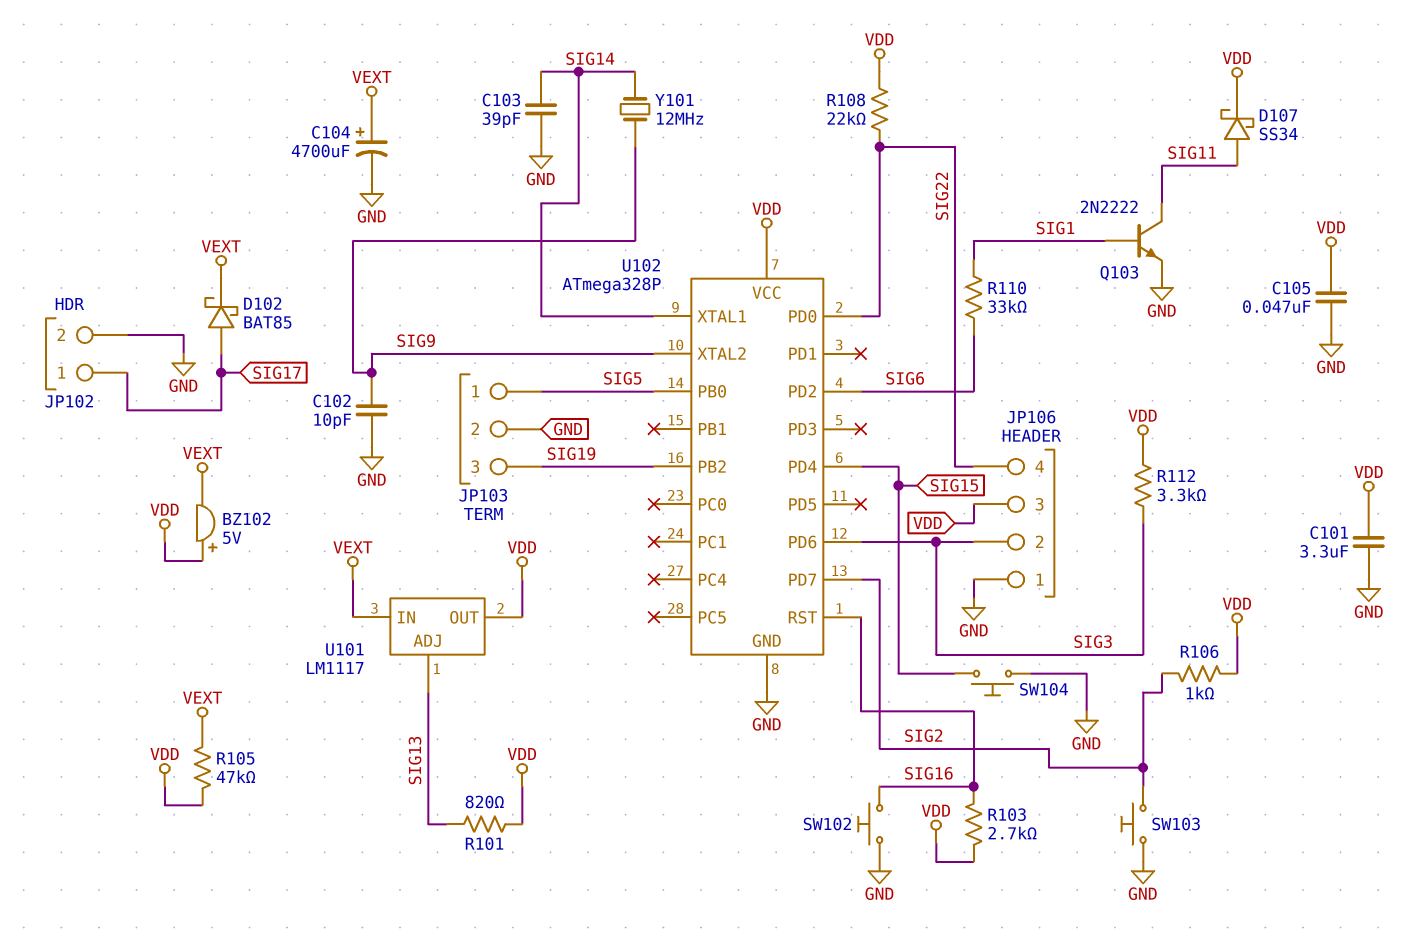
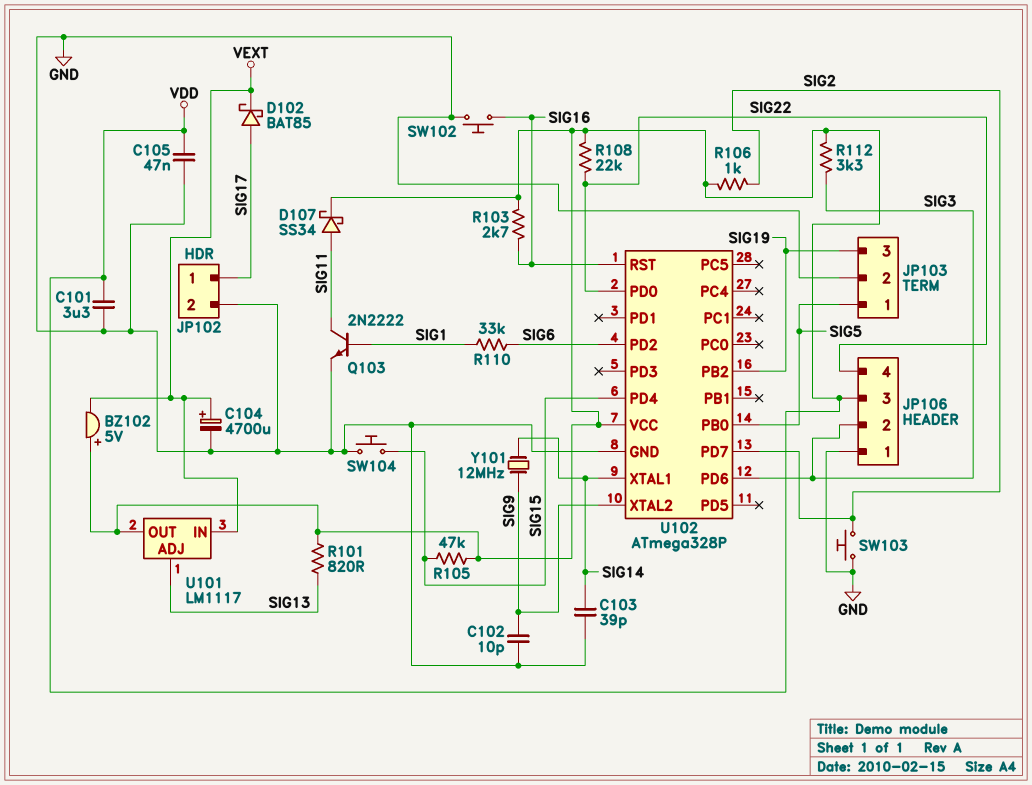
R105: 47k (VDD, VEXT) -> 47k (SIG15, VDD)

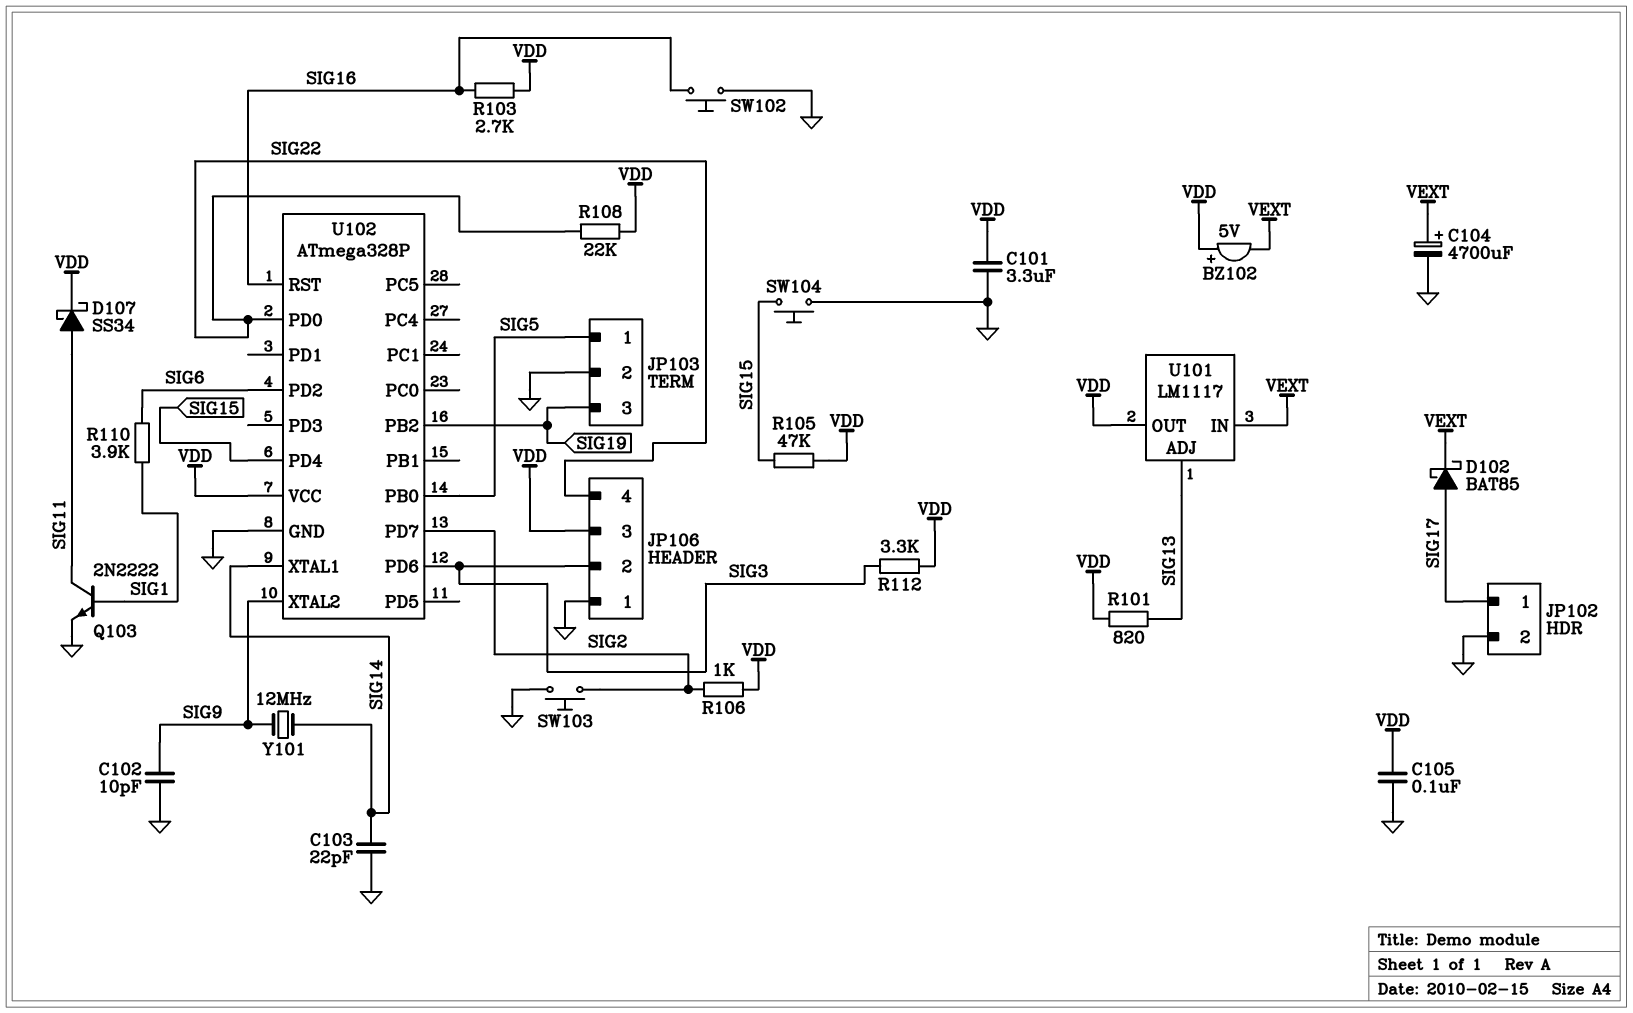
C103: 39pF (GND, SIG14) -> 22pF (GND, SIG14)
C105: 47nF (GND, VDD) -> 100nF (GND, VDD)
R110: 33k (SIG1, SIG6) -> 3.9k (SIG1, SIG6)

